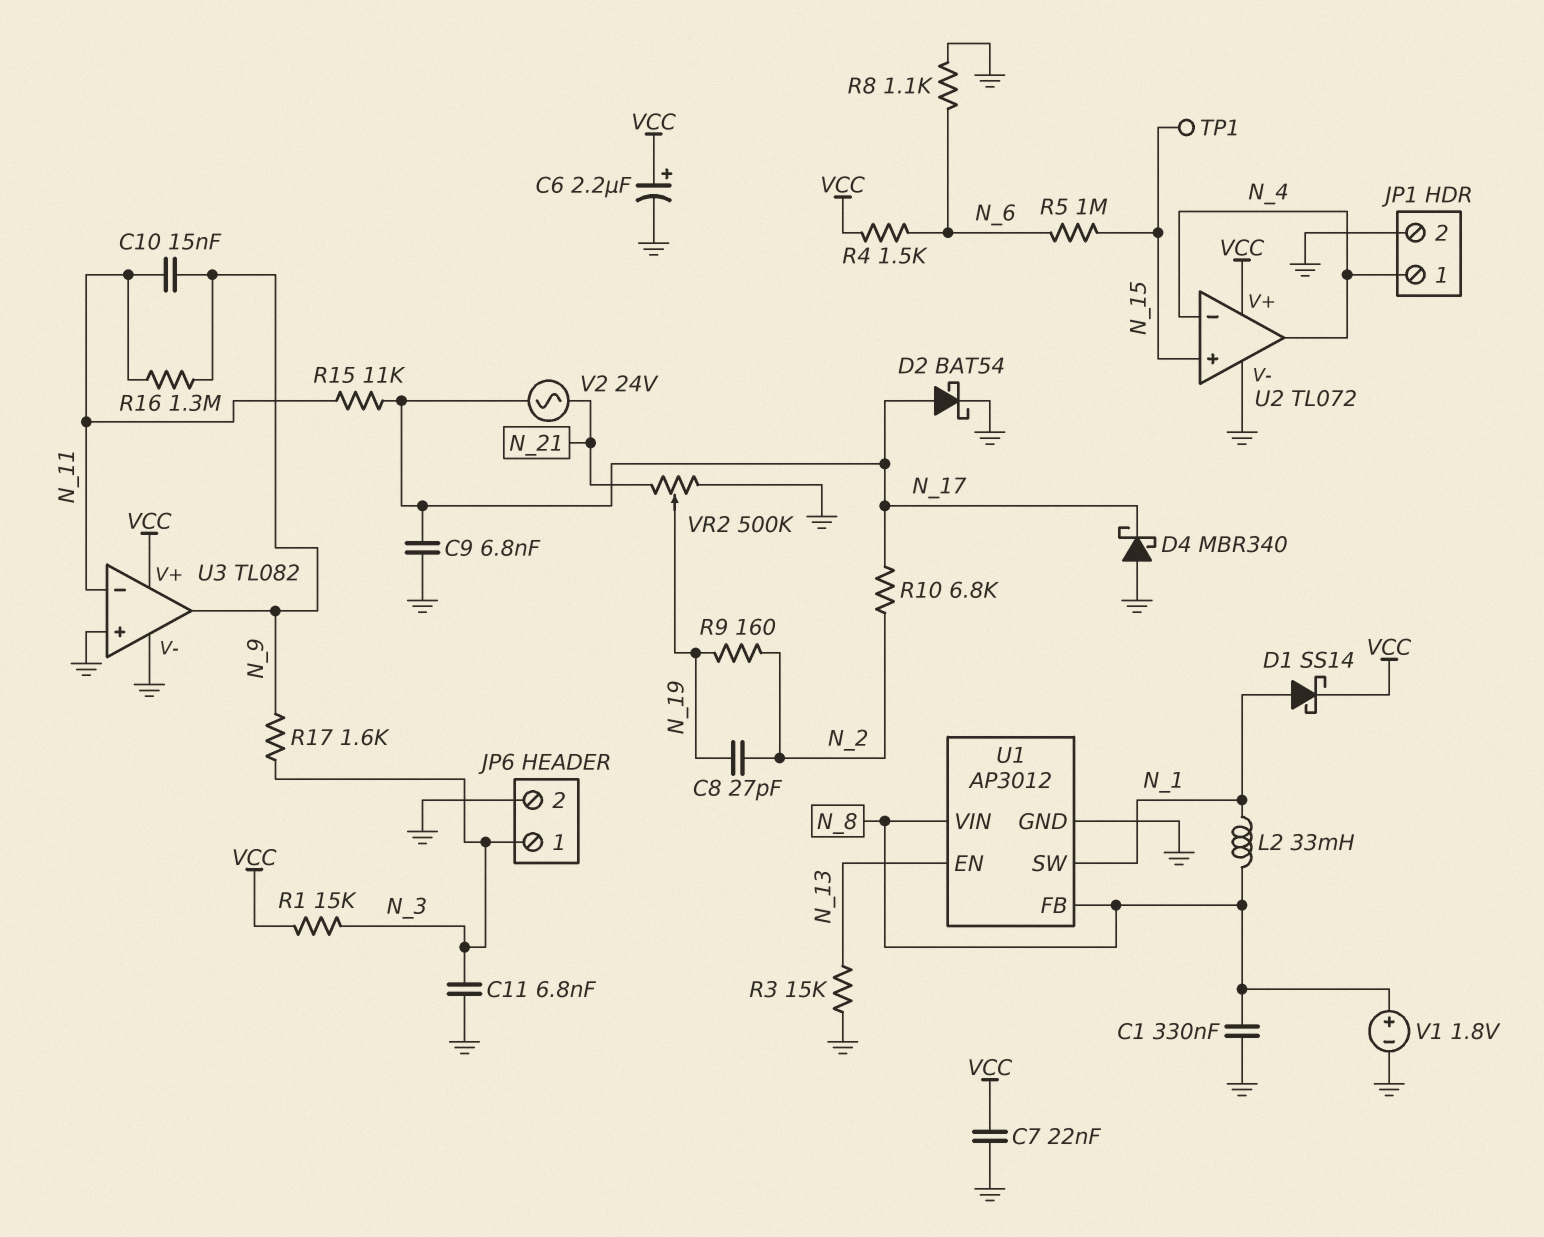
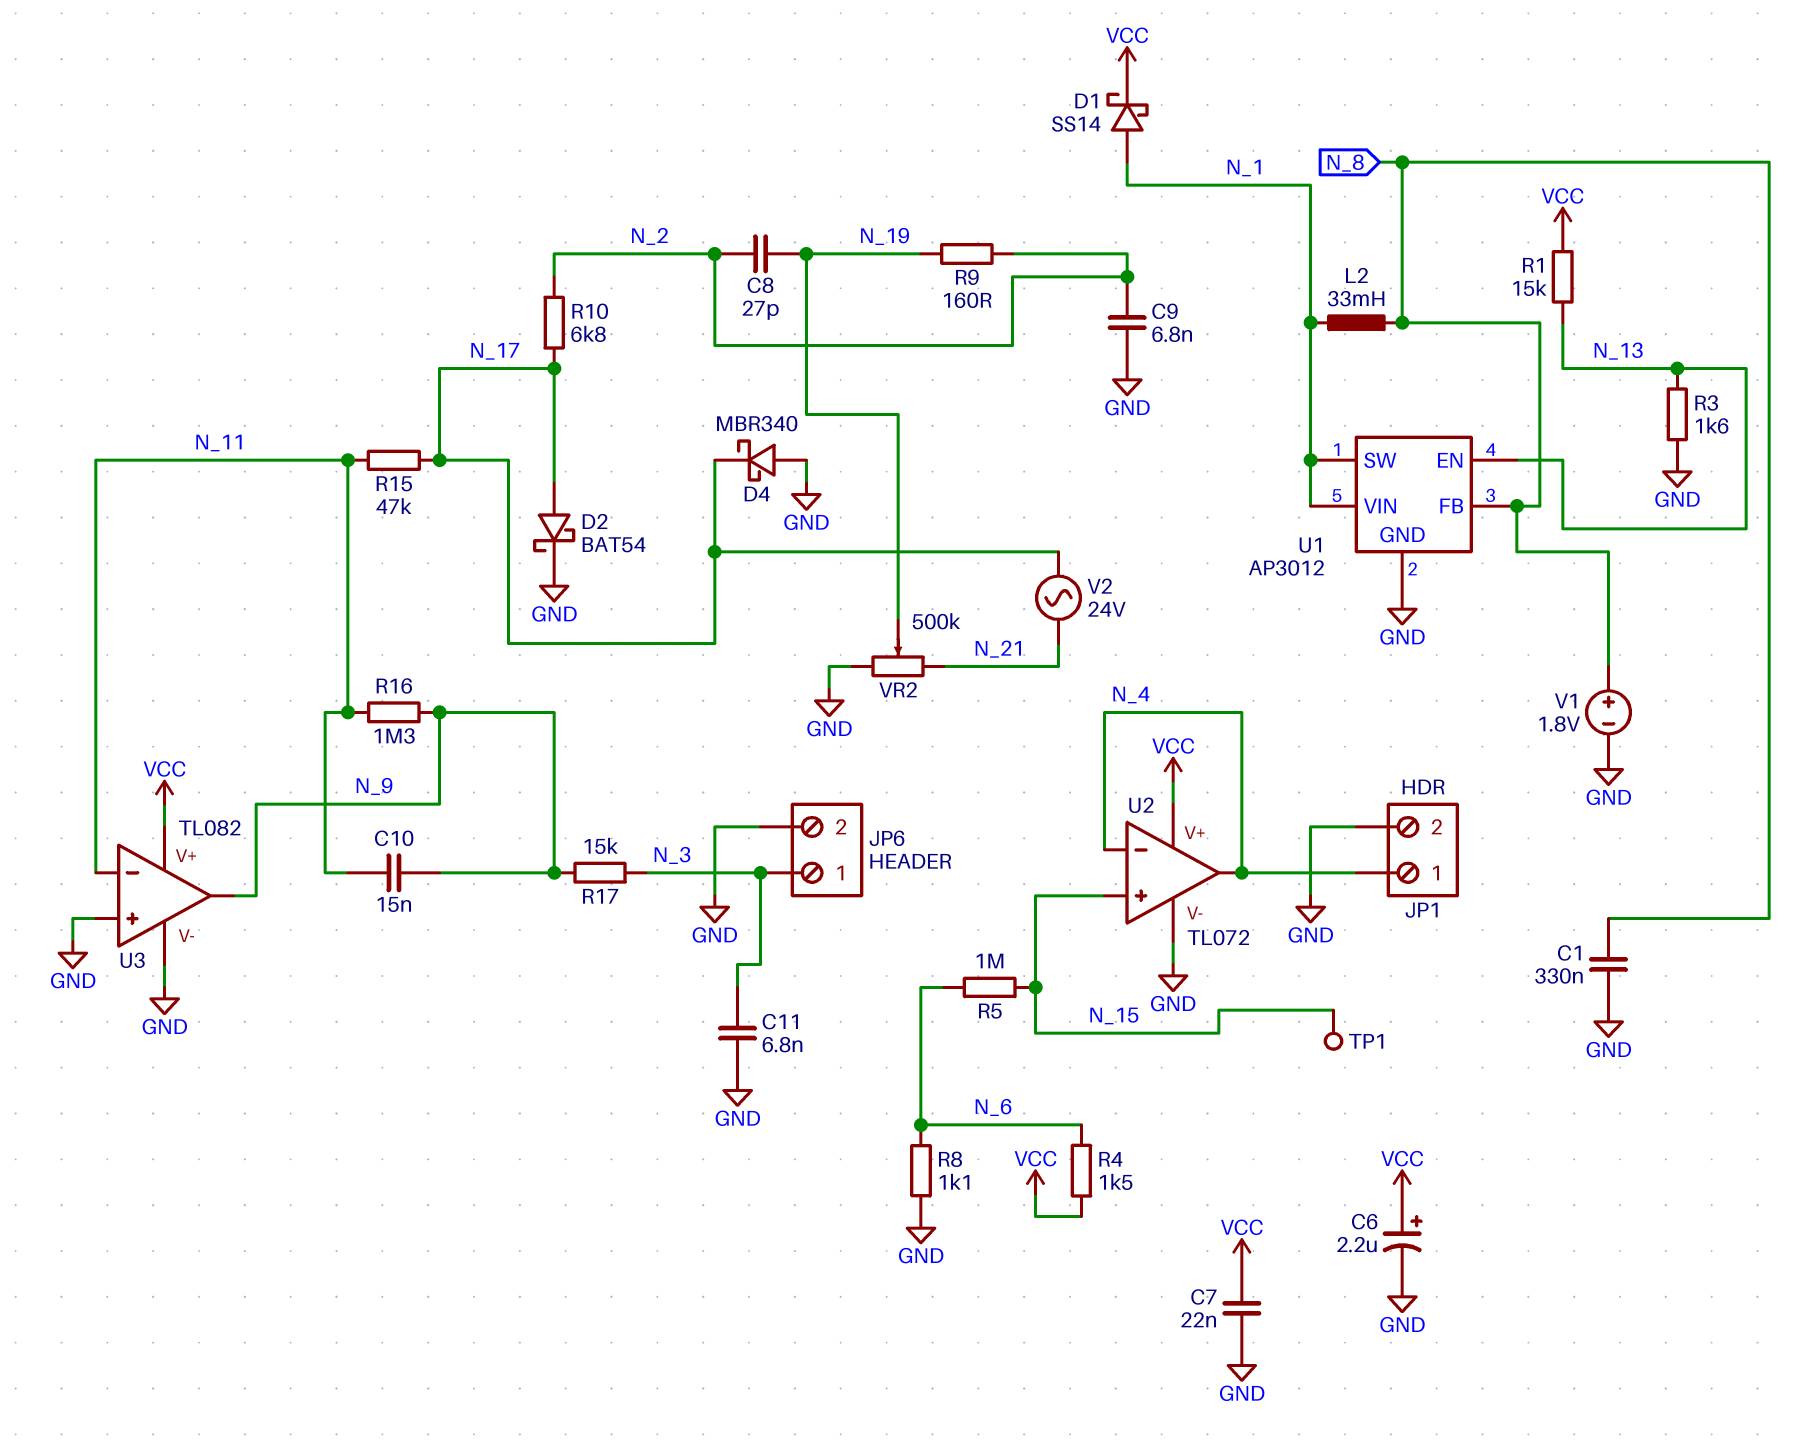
C9: 6.8nF (GND, N_17) -> 6.8nF (GND, N_2)
R1: 15k (N_3, VCC) -> 15k (N_13, VCC)
R3: 15k (GND, N_13) -> 1.6k (GND, N_13)
R15: 11k (N_11, N_17) -> 47k (N_11, N_17)
R17: 1.6k (N_3, N_9) -> 15k (N_3, N_9)
U1 pin VIN: N_8 -> N_1

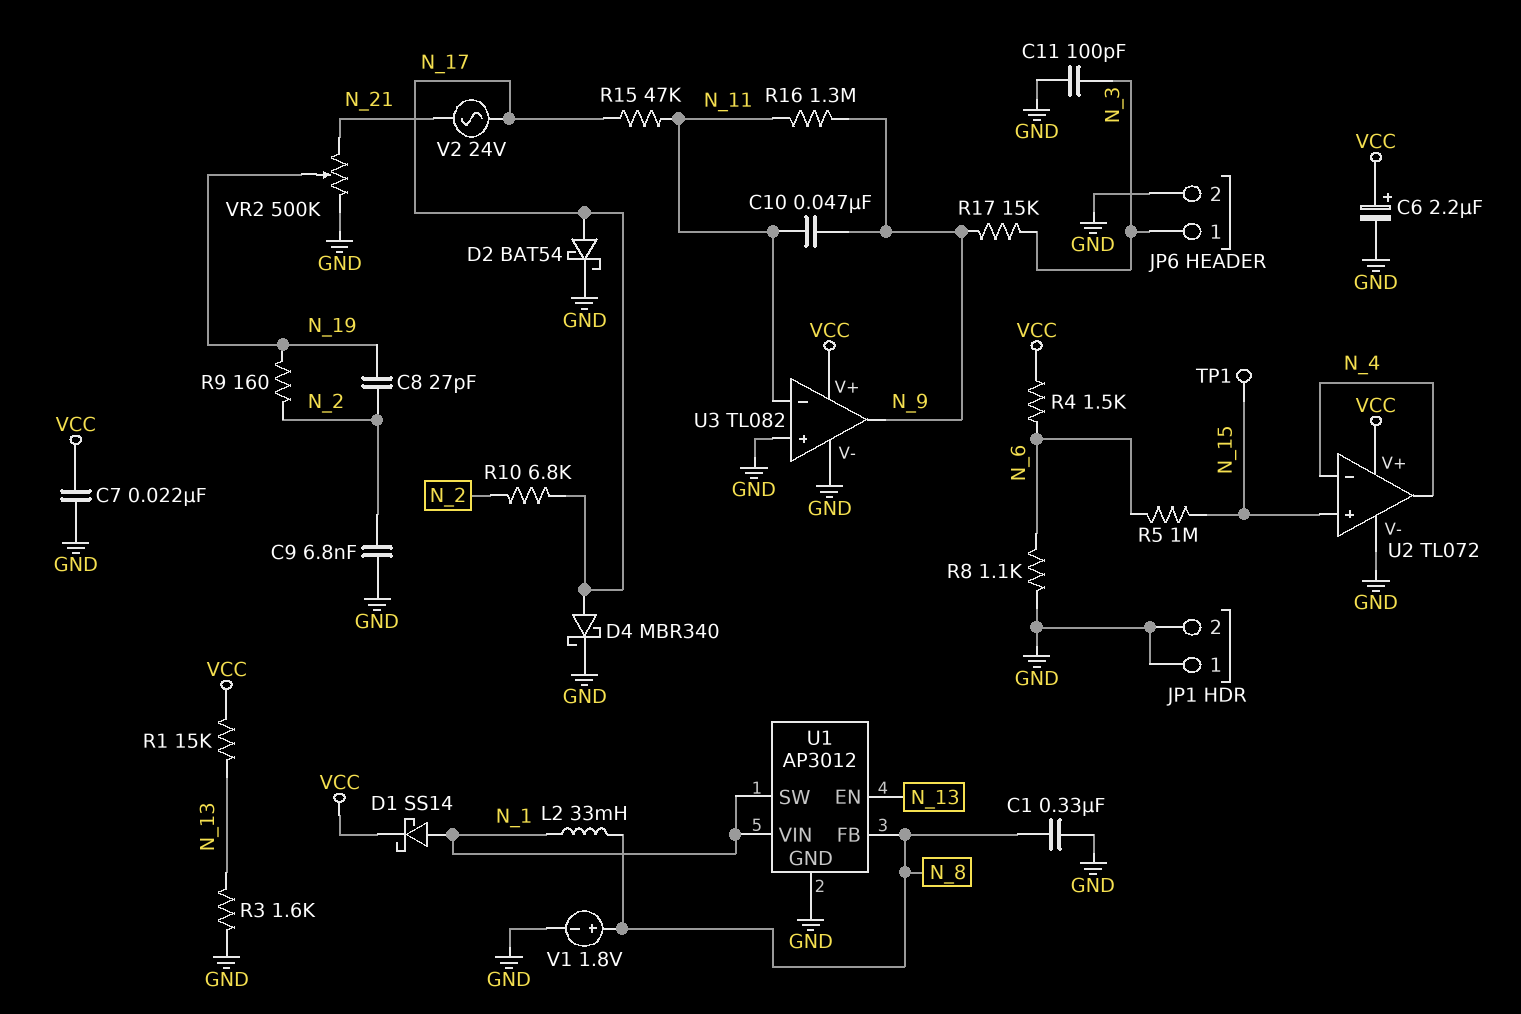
C10: 15nF (N_9, N_11) -> 47nF (N_9, N_11)
C11: 6.8nF (GND, N_3) -> 100pF (GND, N_3)
D4: schottky MBR340 (A GND, K N_17) -> schottky MBR340 (A N_17, K GND)
JP1 pin 1: N_4 -> GND

